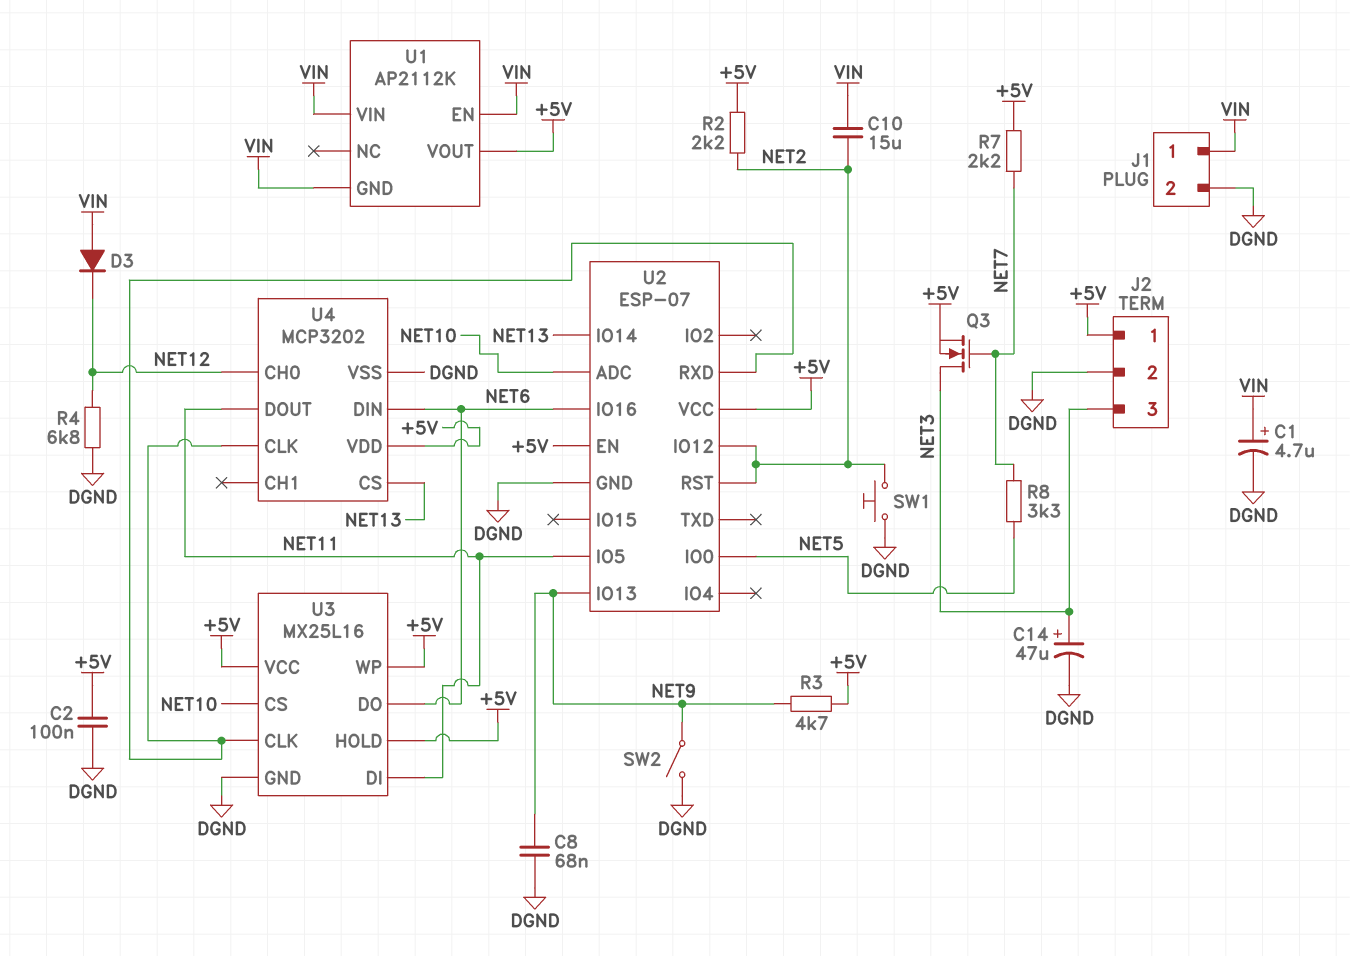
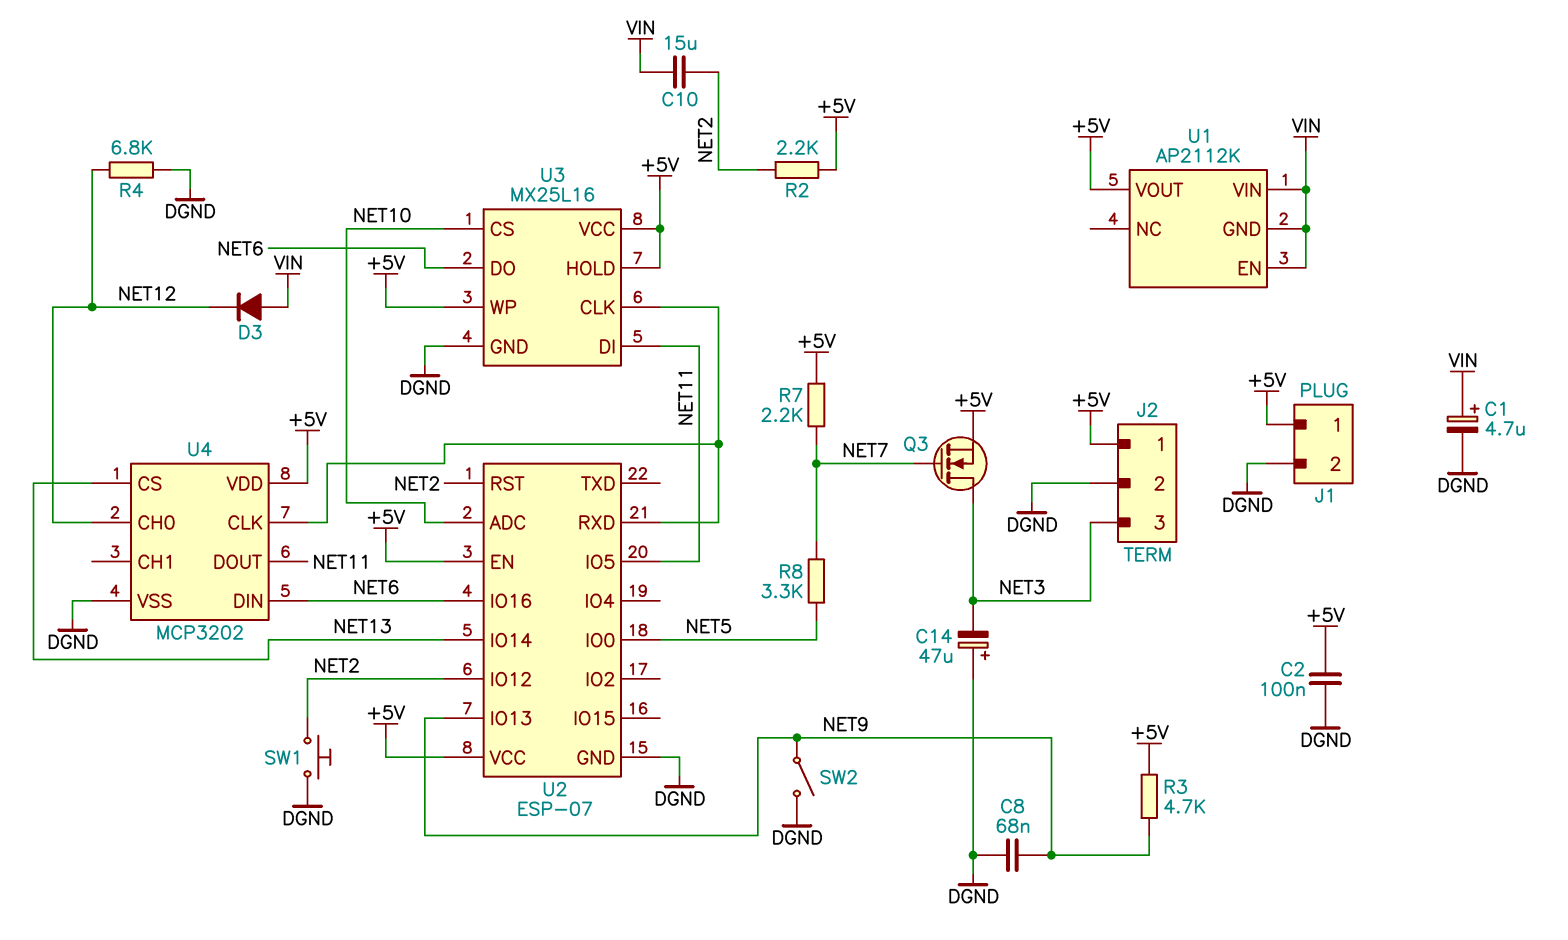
C14: 47uF (plus NET3, minus DGND) -> 47uF (plus DGND, minus NET3)
J1 pin 1: VIN -> +5V

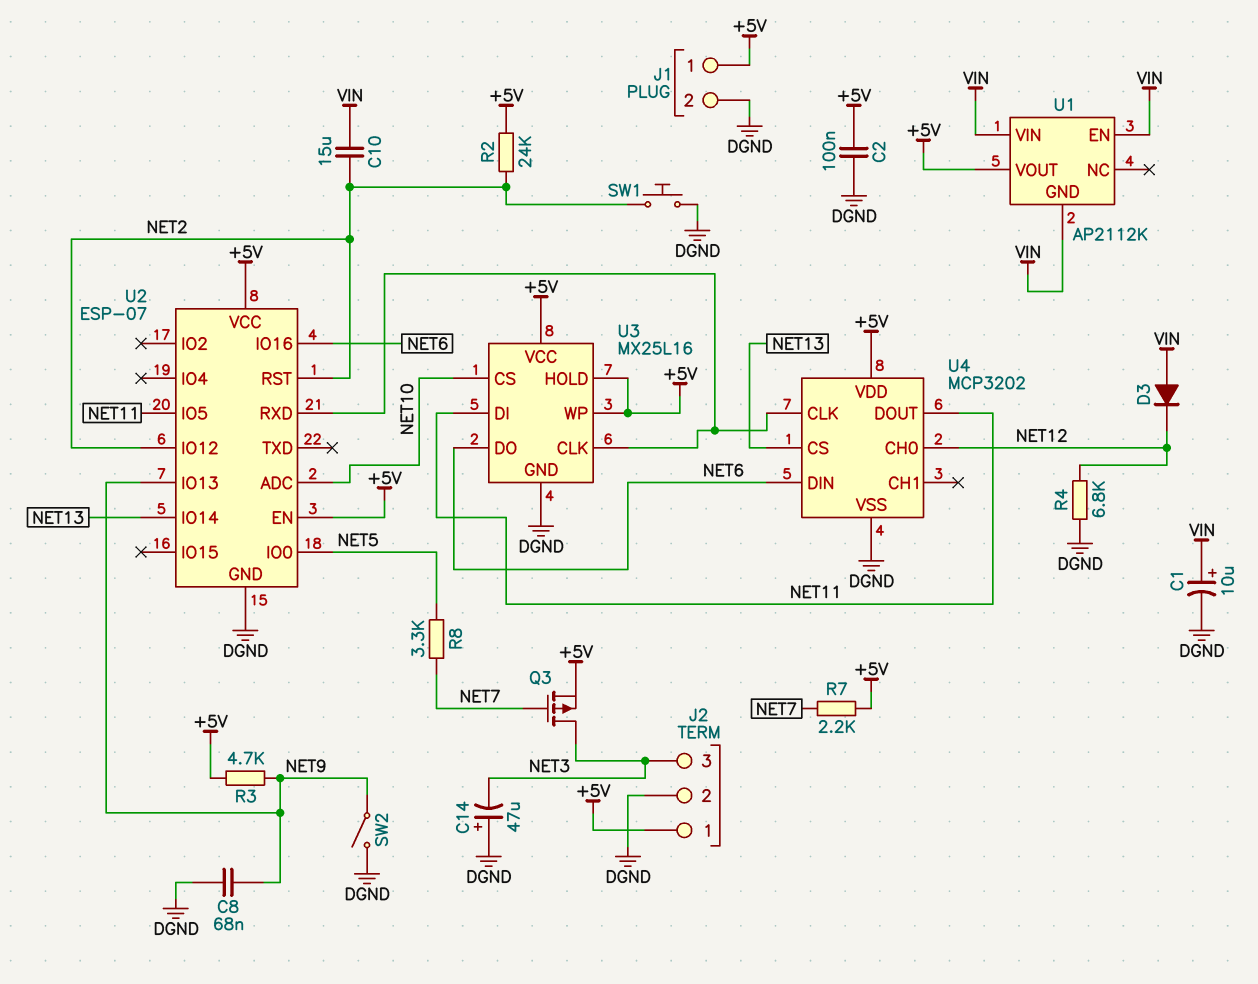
C1: 4.7uF (plus VIN, minus DGND) -> 10uF (plus VIN, minus DGND)
Q3: NMOS (G NET7, D NET3, S +5V) -> PMOS (G NET7, D NET3, S +5V)
R2: 2.2k (+5V, NET2) -> 24k (+5V, NET2)

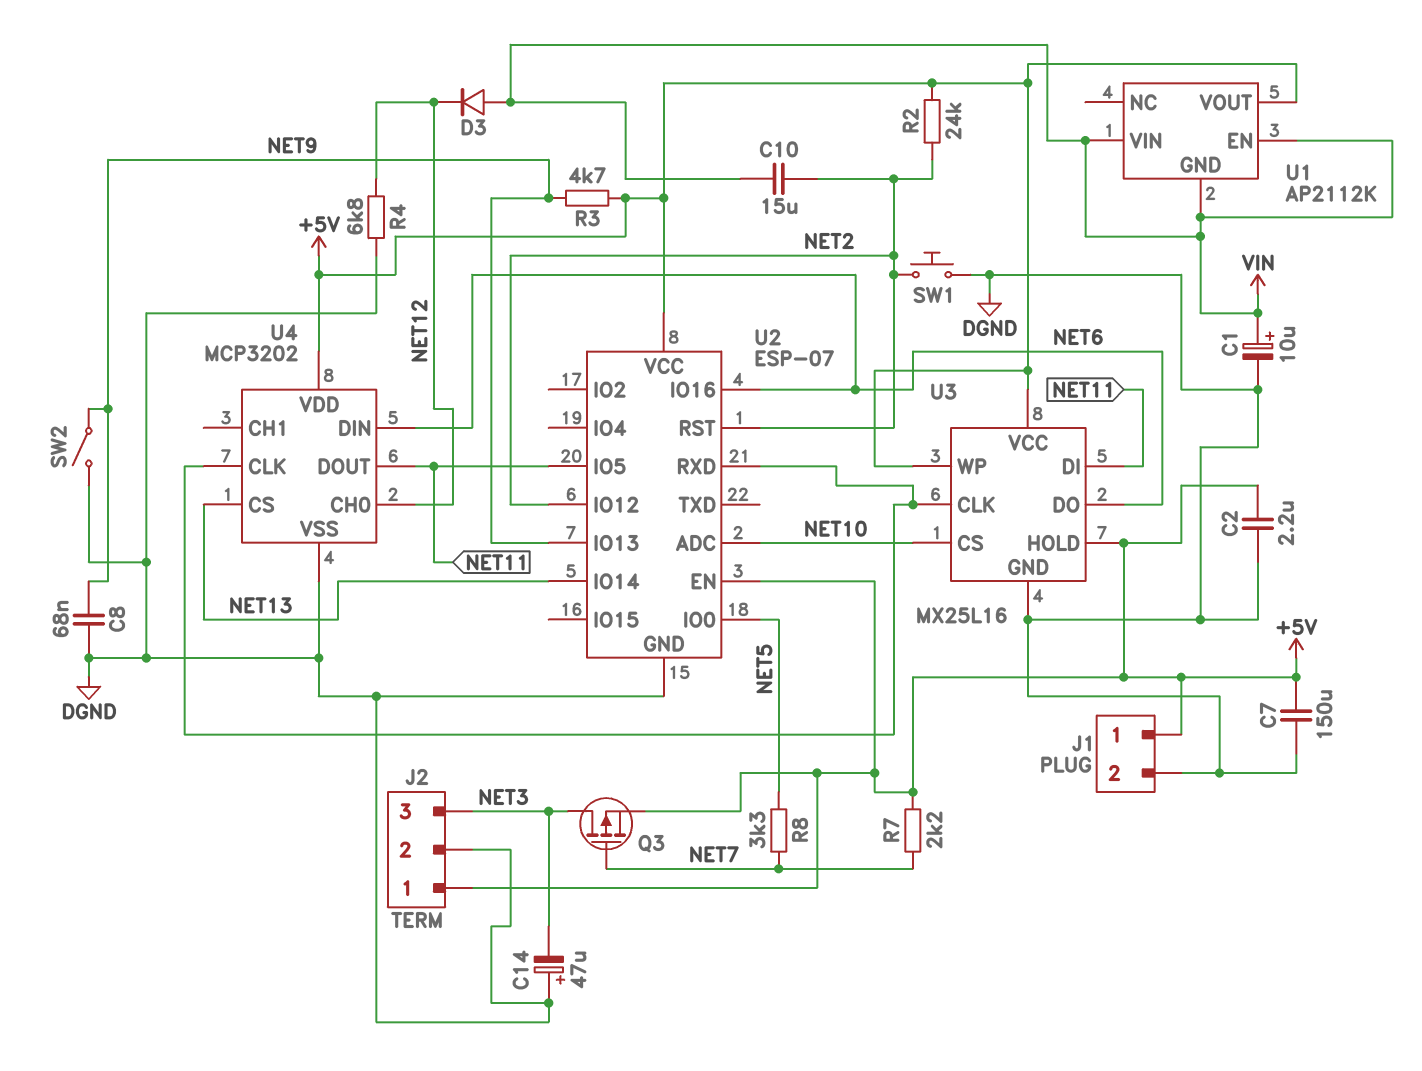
C2: 100nF (+5V, DGND) -> 2.2uF (+5V, DGND)
C7: none -> 150uF (+5V, DGND)

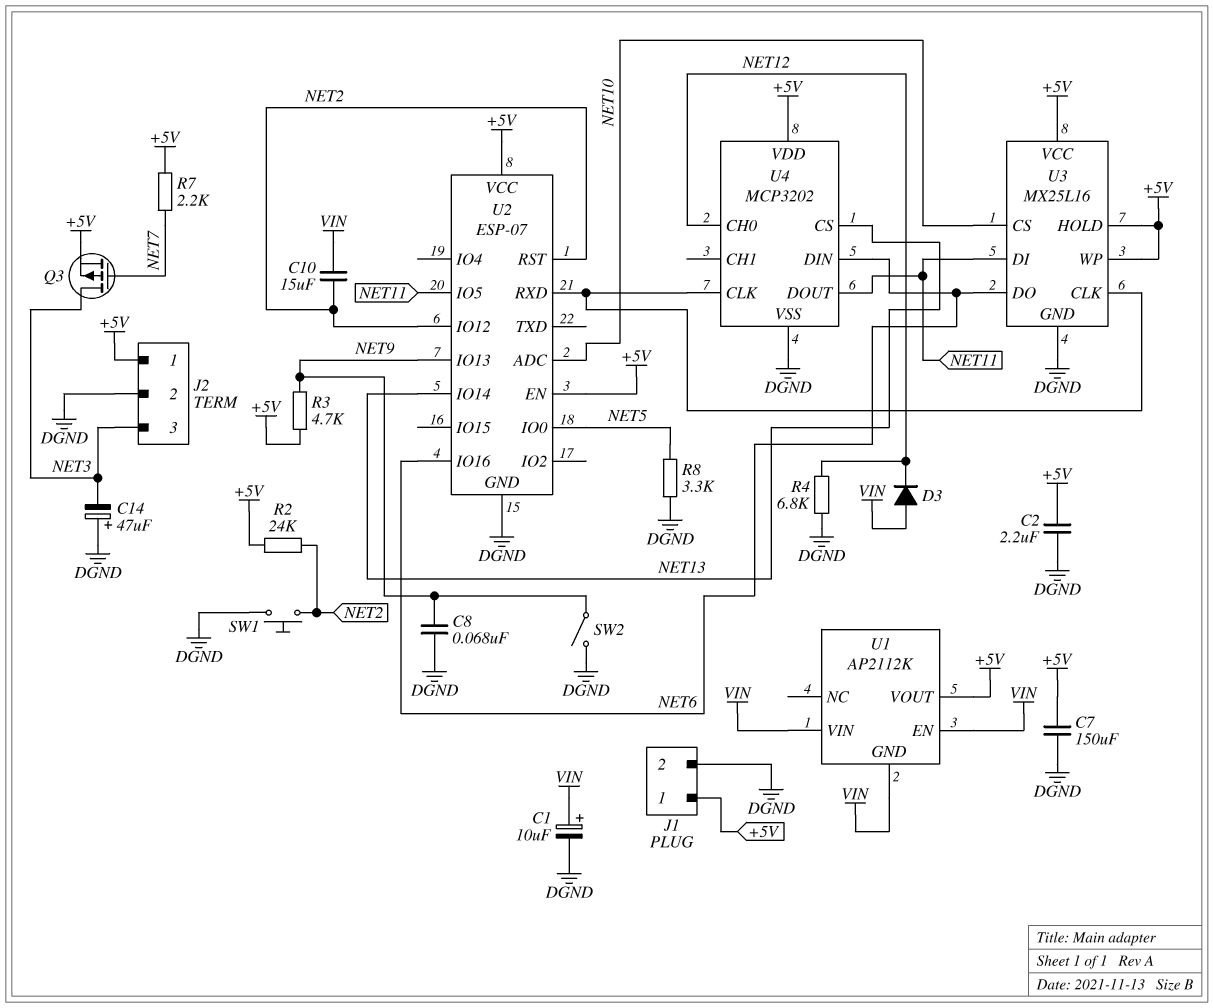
R8: 3.3k (NET5, NET7) -> 3.3k (DGND, NET5)

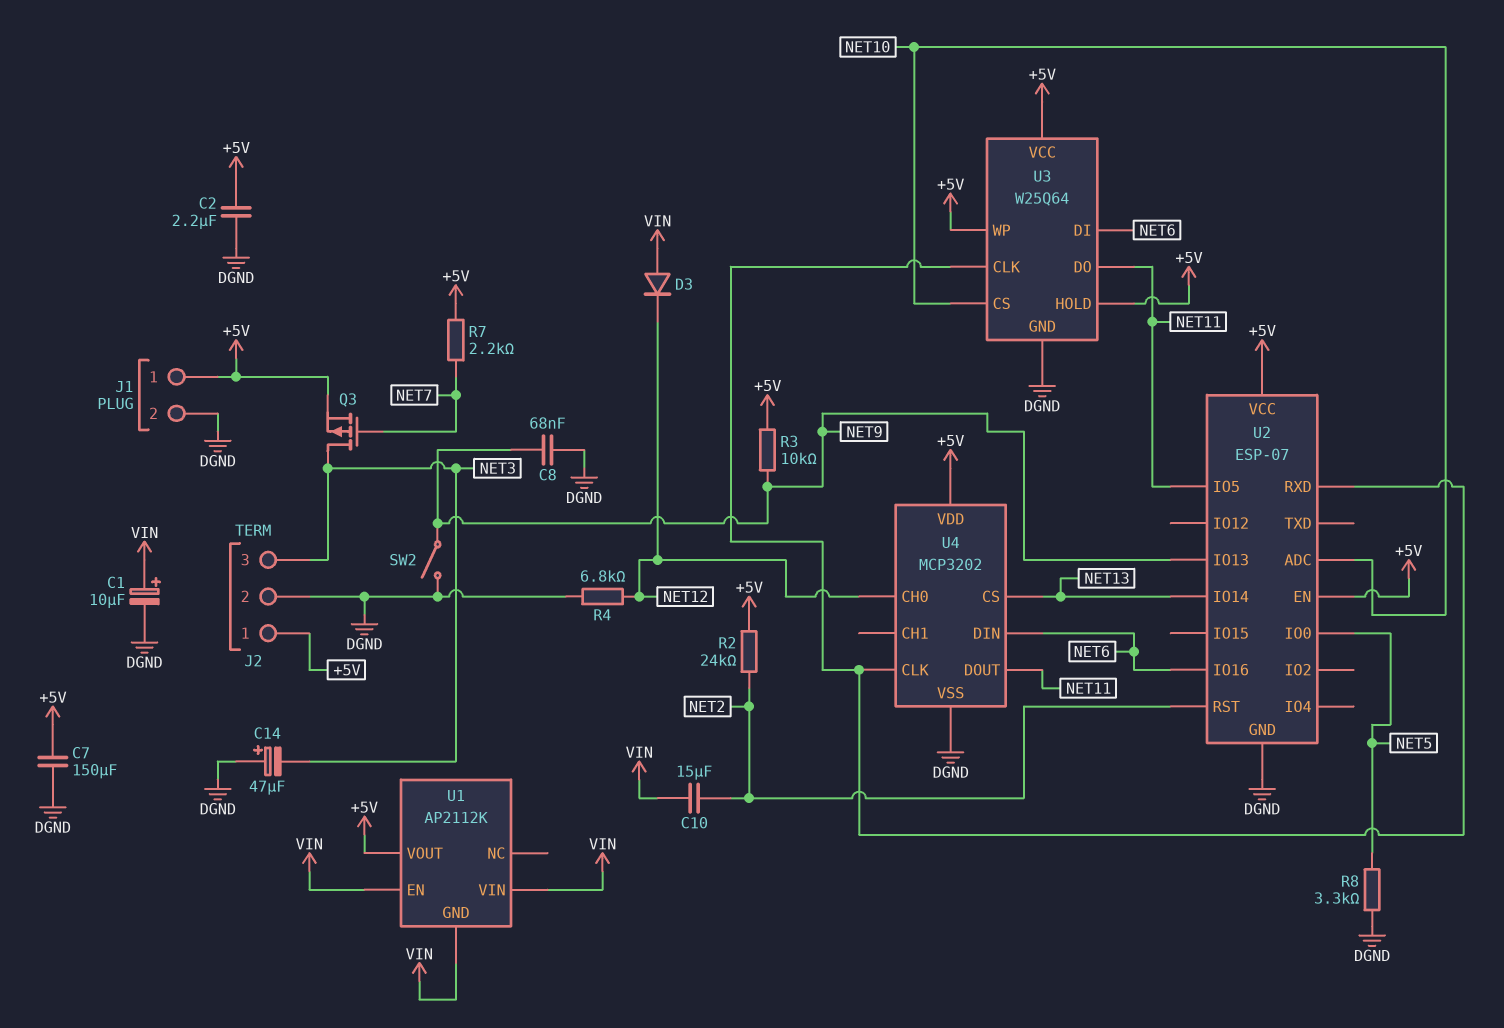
R3: 4.7k (+5V, NET9) -> 10k (+5V, NET9)
SW1: button (DGND, NET2) -> none
U2 pin IO12: NET2 -> none
U3: MX25L16 -> W25Q64
U3 pin DI: NET11 -> NET6
U3 pin DO: NET6 -> NET11

